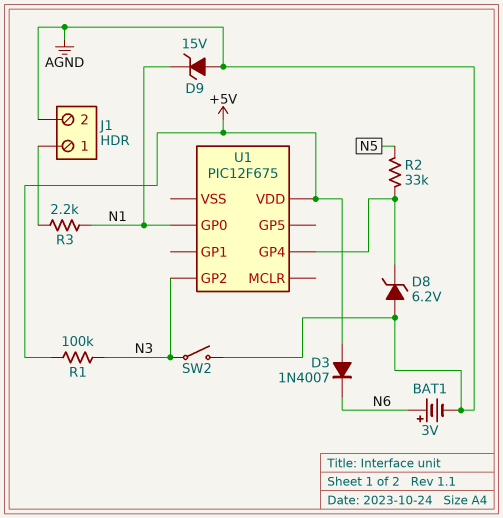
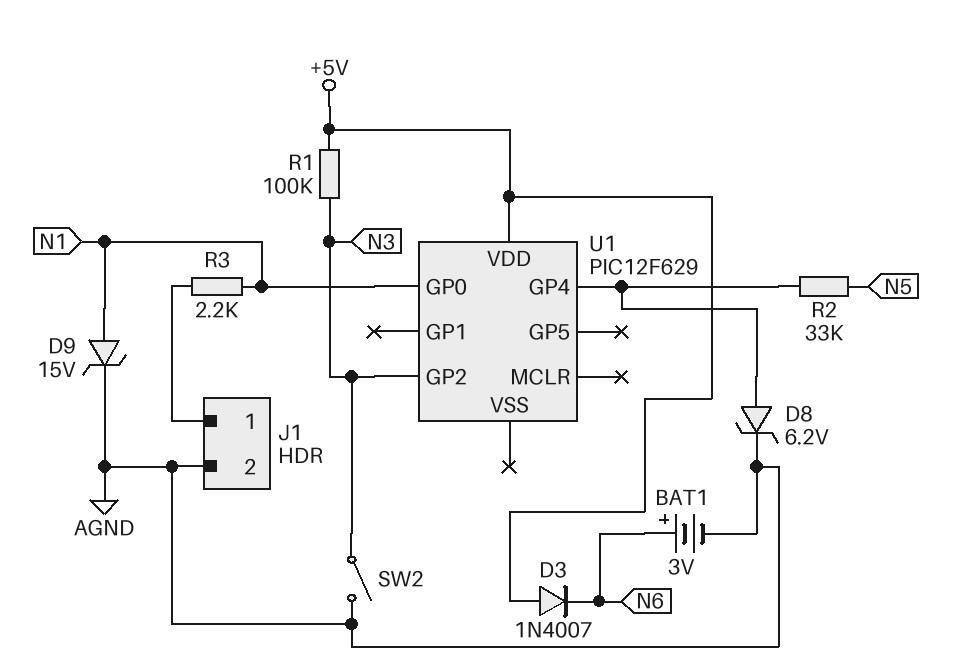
D8: zener 6.2V (A AGND, K U1/GP4) -> zener 6.2V (A U1/GP4, K AGND)
D9: zener 15V (A AGND, K N1) -> zener 15V (A N1, K AGND)
U1: PIC12F675 -> PIC12F629

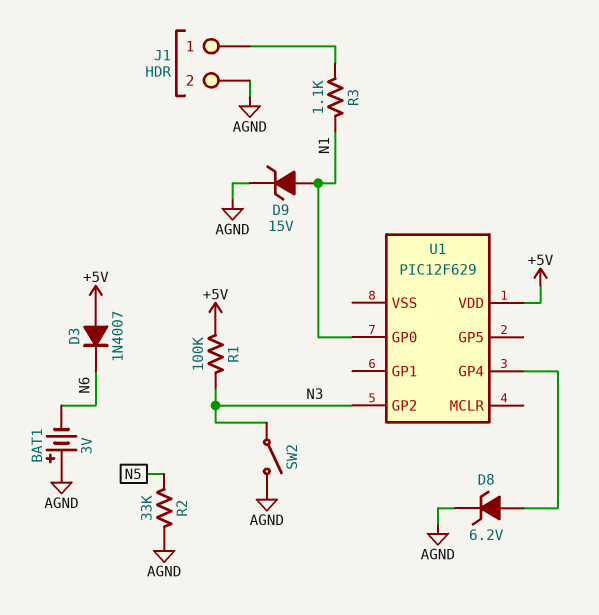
BAT1: 3V (plus N6, minus AGND) -> 3V (plus AGND, minus N6)
R2: 33k (N5, U1/GP4) -> 33k (AGND, N5)
R3: 2.2k (J1/1, N1) -> 1.1k (J1/1, N1)

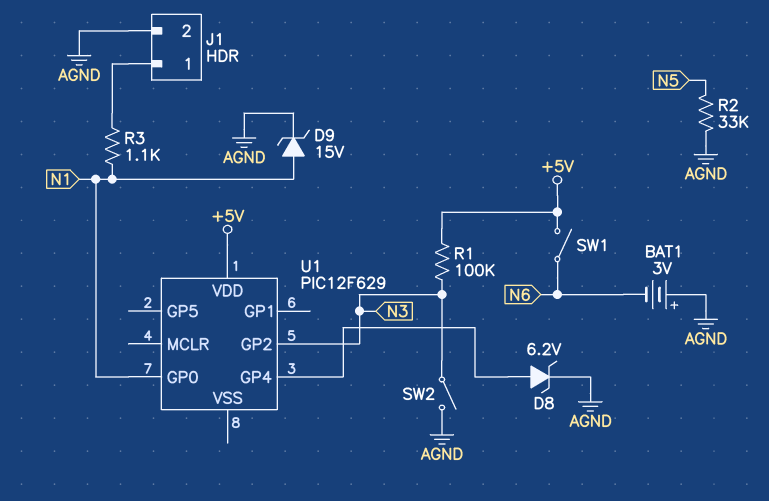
D3: diode 1N4007 (A +5V, K N6) -> none
SW1: none -> switch (+5V, N6)

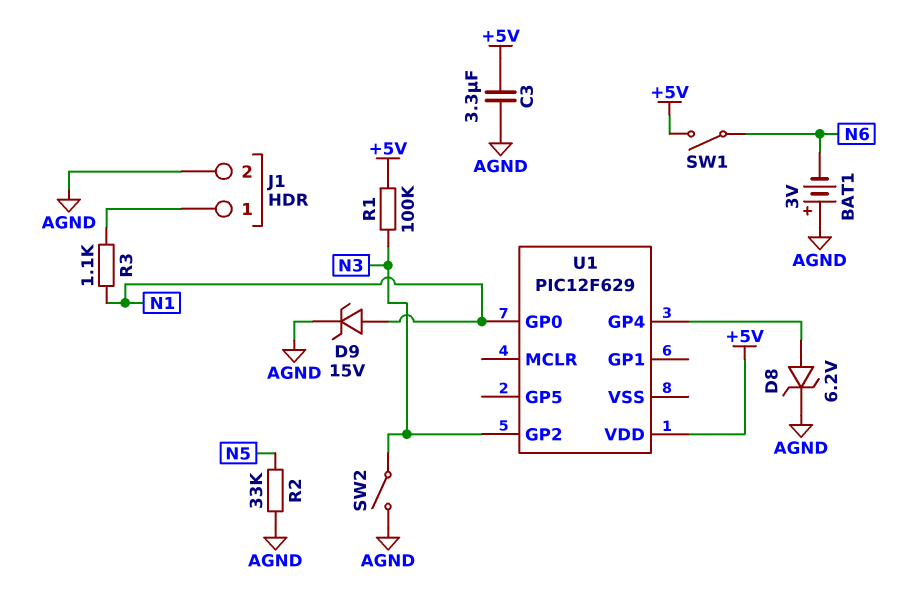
C3: none -> 3.3uF (+5V, AGND)

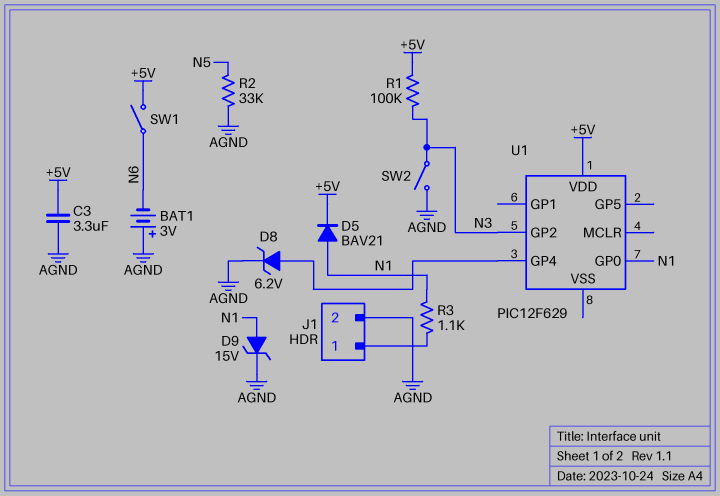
D5: none -> diode BAV21 (A N1, K +5V)

